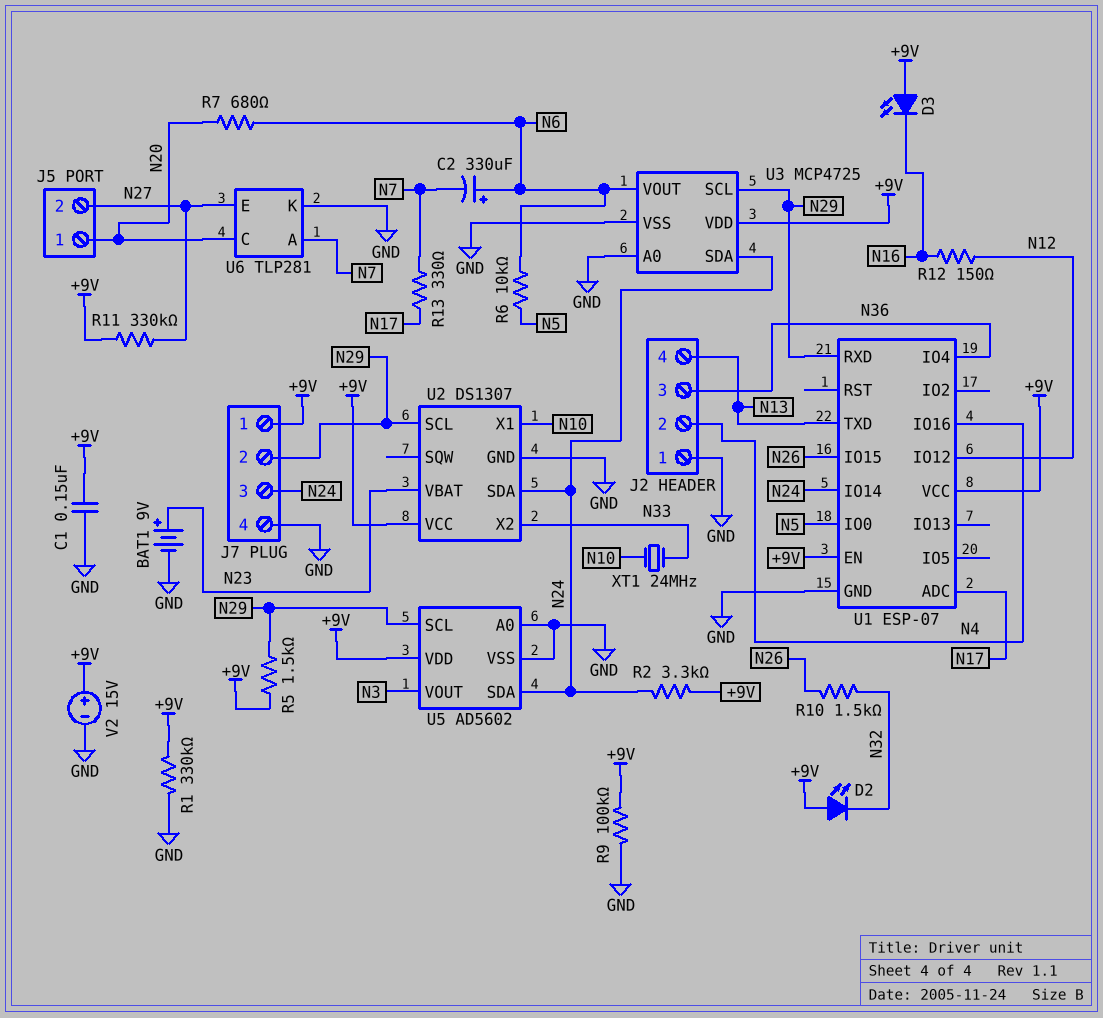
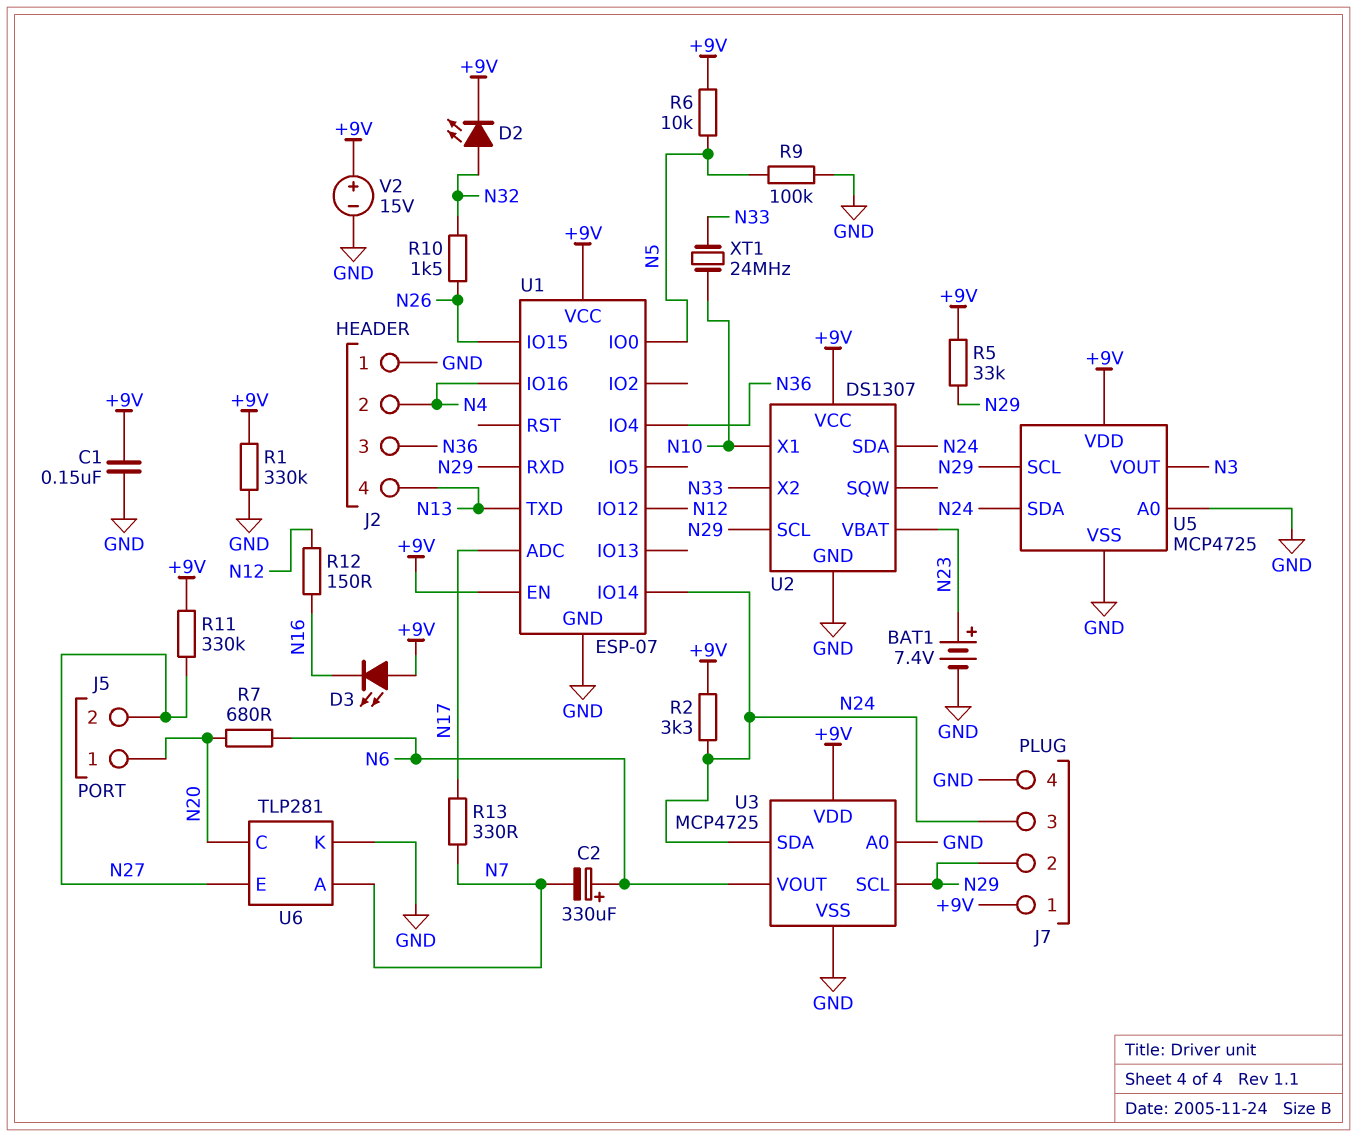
BAT1: 9V (plus N23, minus GND) -> 7.4V (plus N23, minus GND)
D2: LED (A +9V, K N32) -> LED (A N32, K +9V)
R5: 1.5k (+9V, N29) -> 33k (+9V, N29)
R6: 10k (N5, N6) -> 10k (+9V, N5)
R9: 100k (+9V, GND) -> 100k (GND, N5)
U5: AD5602 -> MCP4725

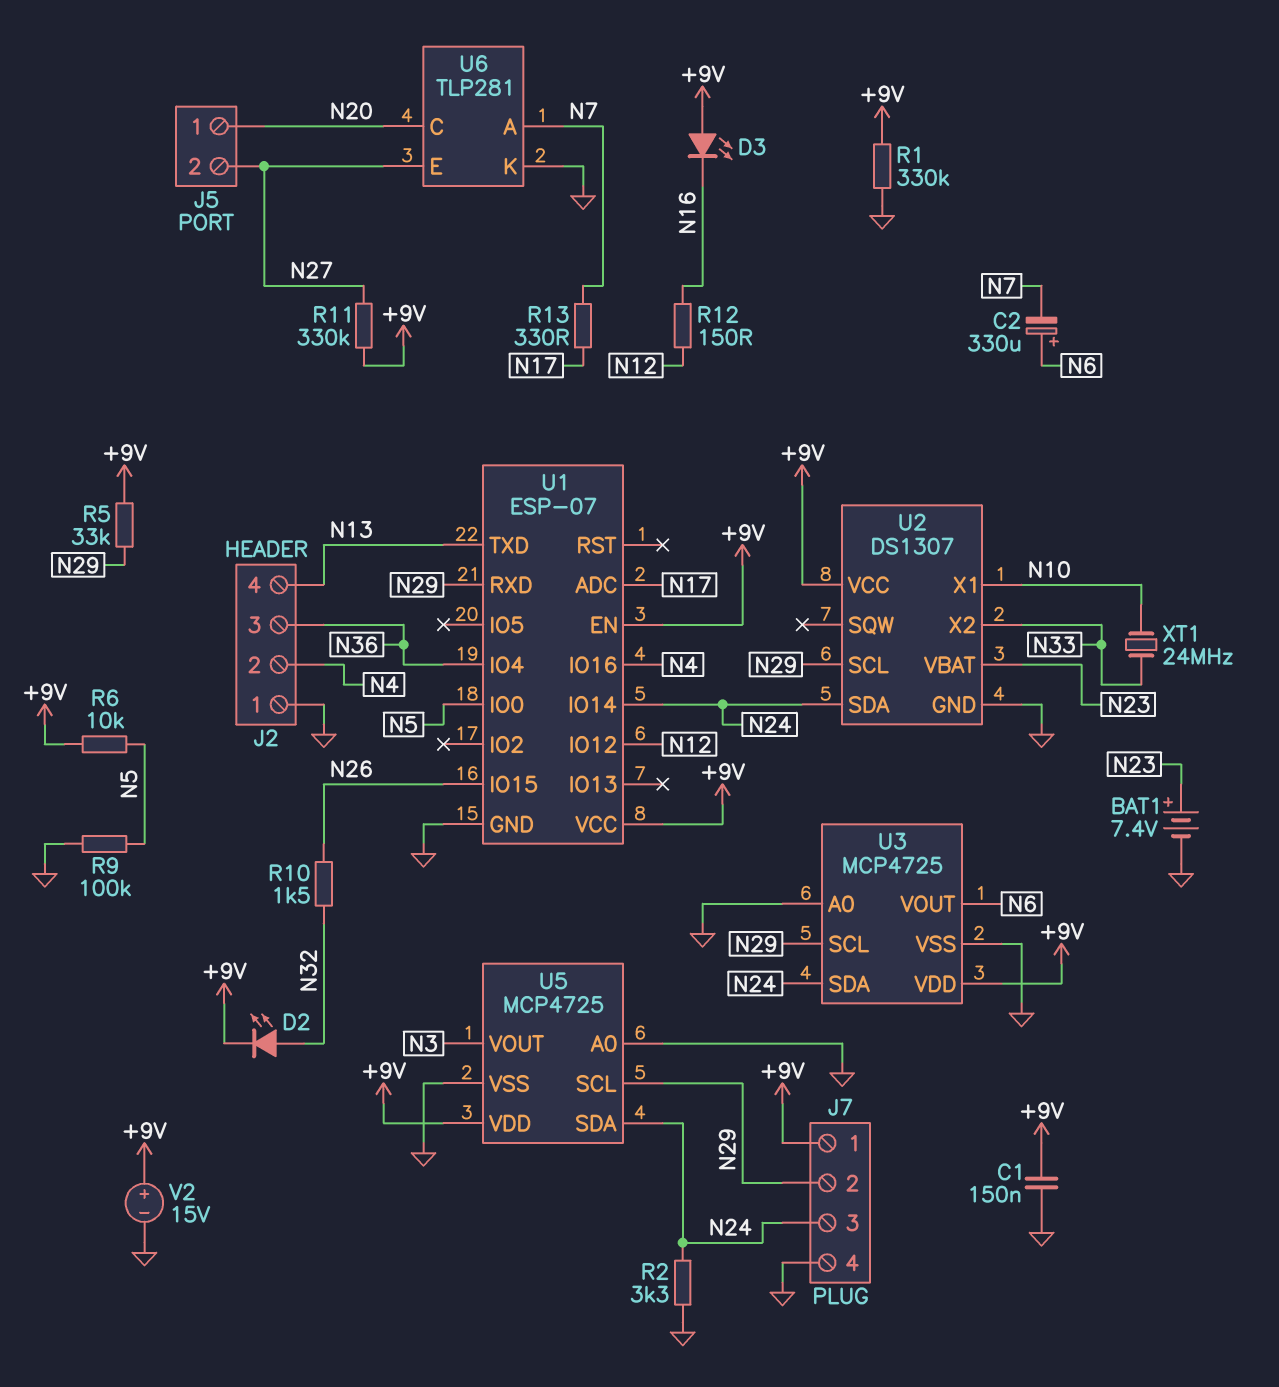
R2: 3.3k (+9V, N24) -> 3.3k (GND, N24)
R7: 680 (N6, N20) -> none

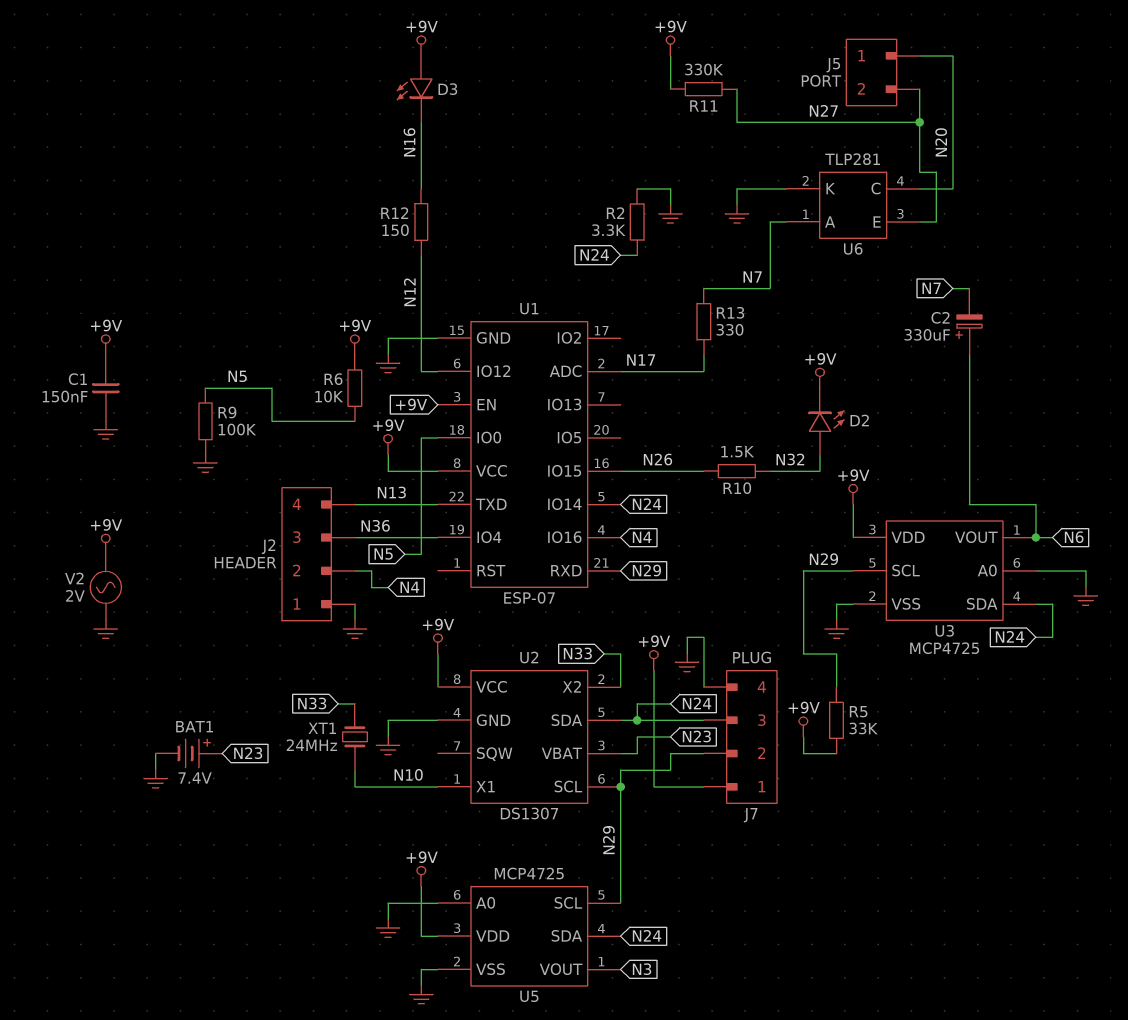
R1: 330k (+9V, GND) -> none
V2: 15V (plus +9V, minus GND) -> AC 2V (+9V, GND)

